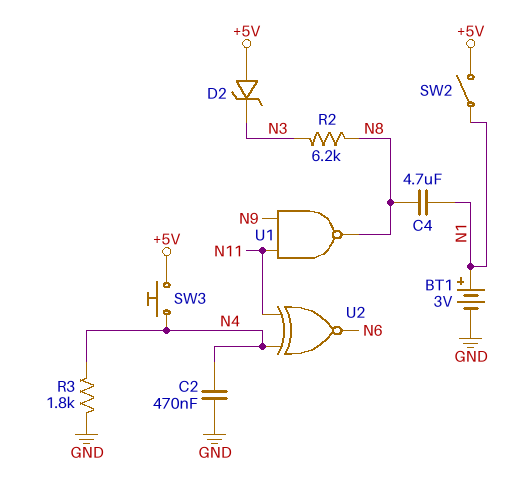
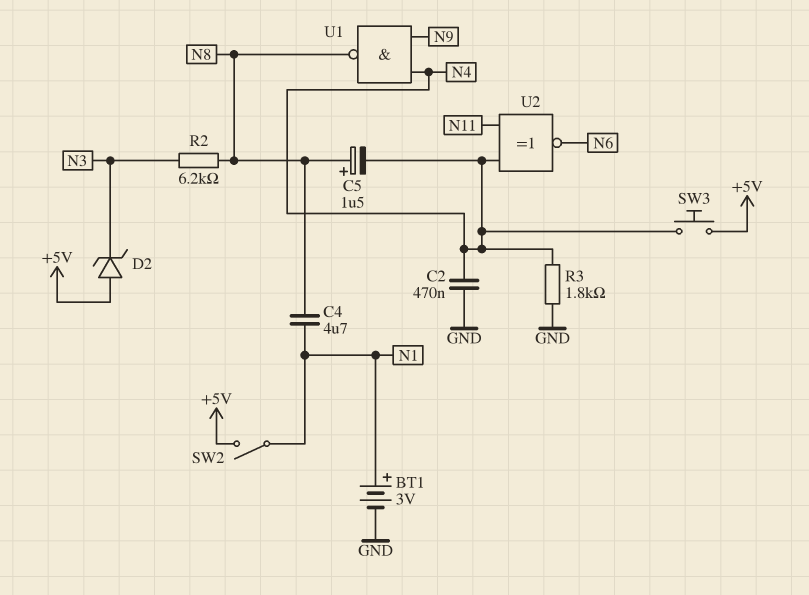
C5: none -> 1.5uF (plus N8, minus N4)
U1: NAND (in N9, in N11, out N8) -> NAND (in N4, in N9, out N8)

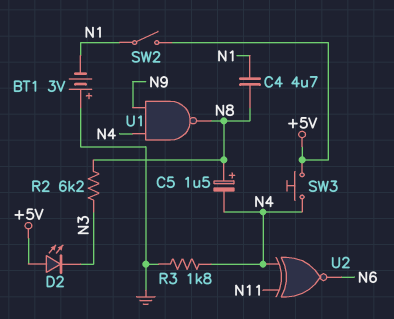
BT1: 3V (plus N1, minus GND) -> 3V (plus GND, minus N1)
C2: 470nF (GND, N4) -> none
D2: zener (A +5V, K N3) -> LED (A +5V, K N3)

